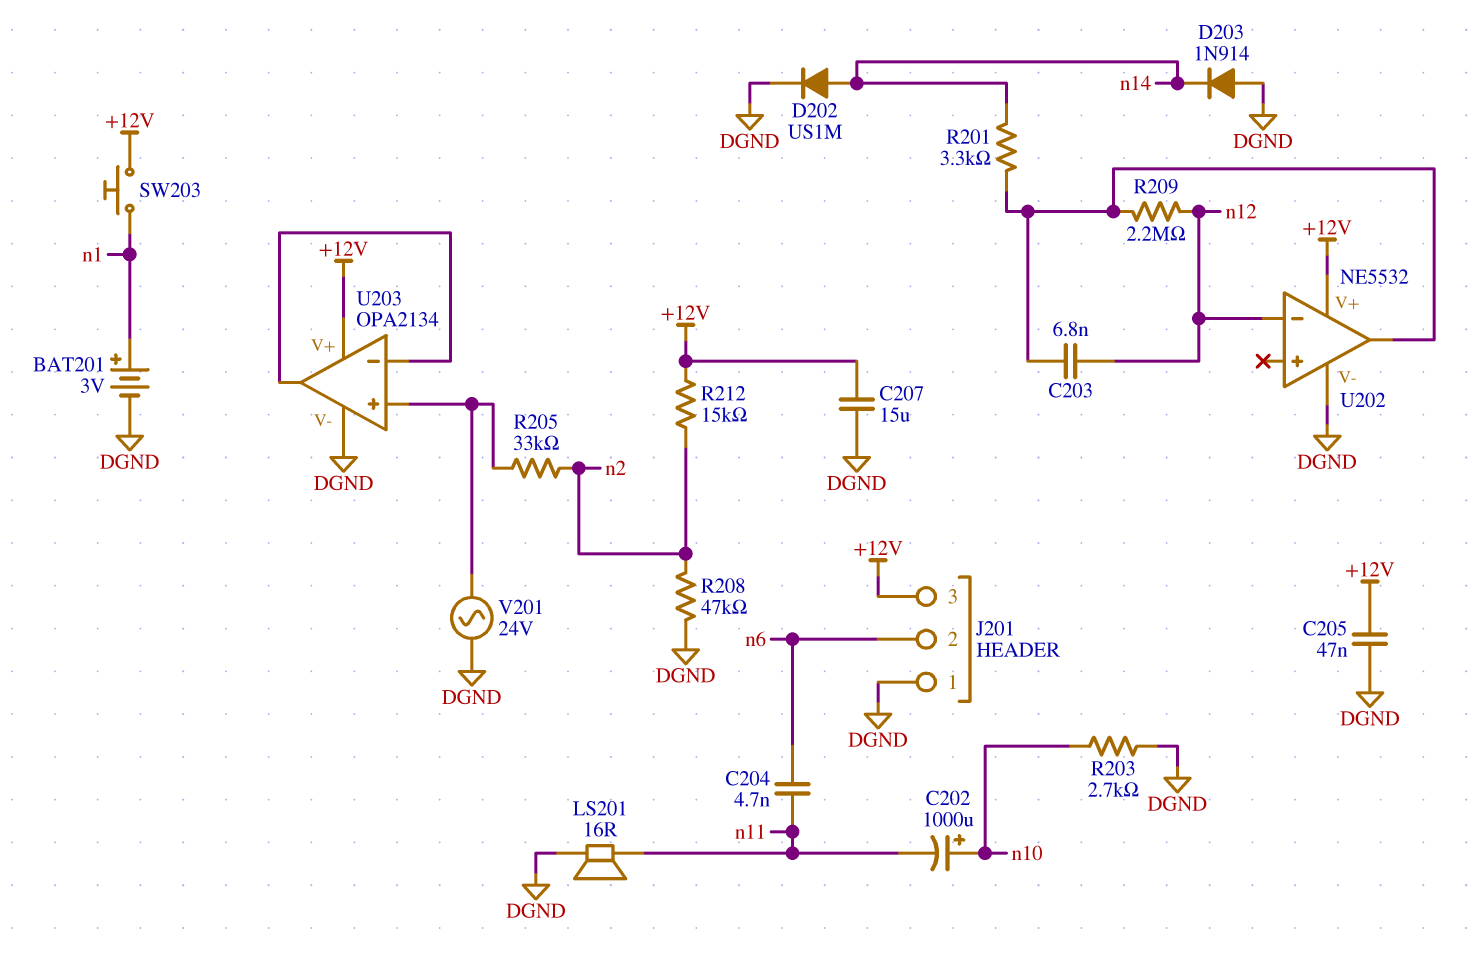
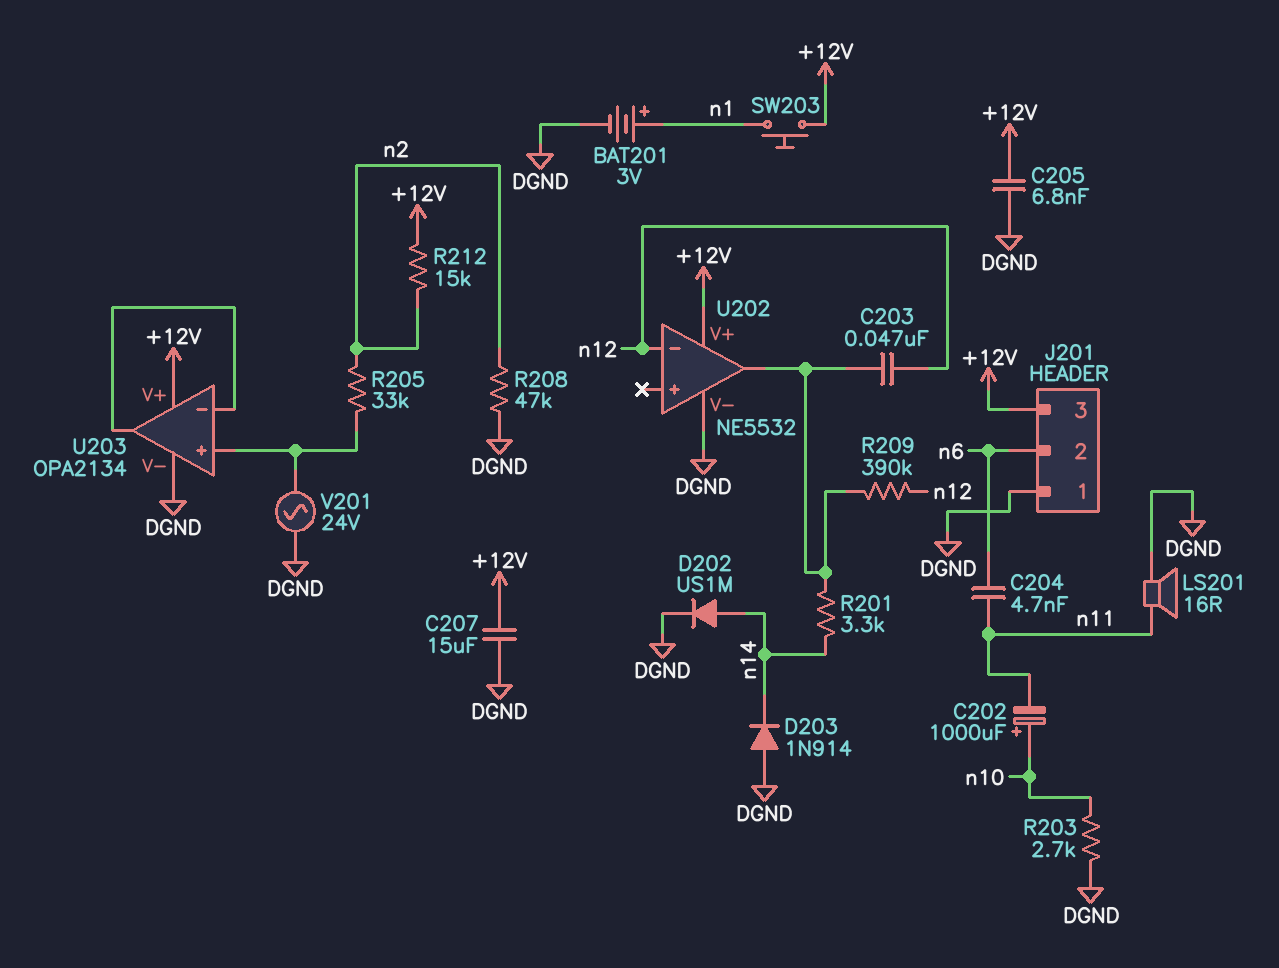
C203: 6.8nF (U202/out, n12) -> 47nF (U202/out, n12)
C205: 47nF (+12V, DGND) -> 6.8nF (+12V, DGND)
R209: 2.2M (U202/out, n12) -> 390k (U202/out, n12)

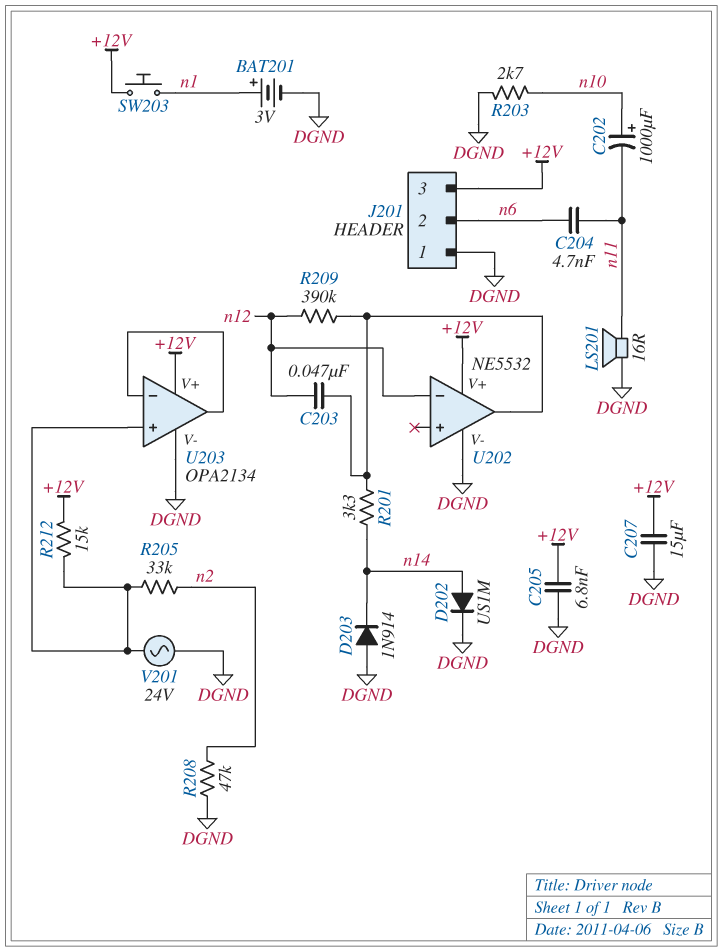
R212: 15k (+12V, n2) -> 15k (+12V, U203/in+)

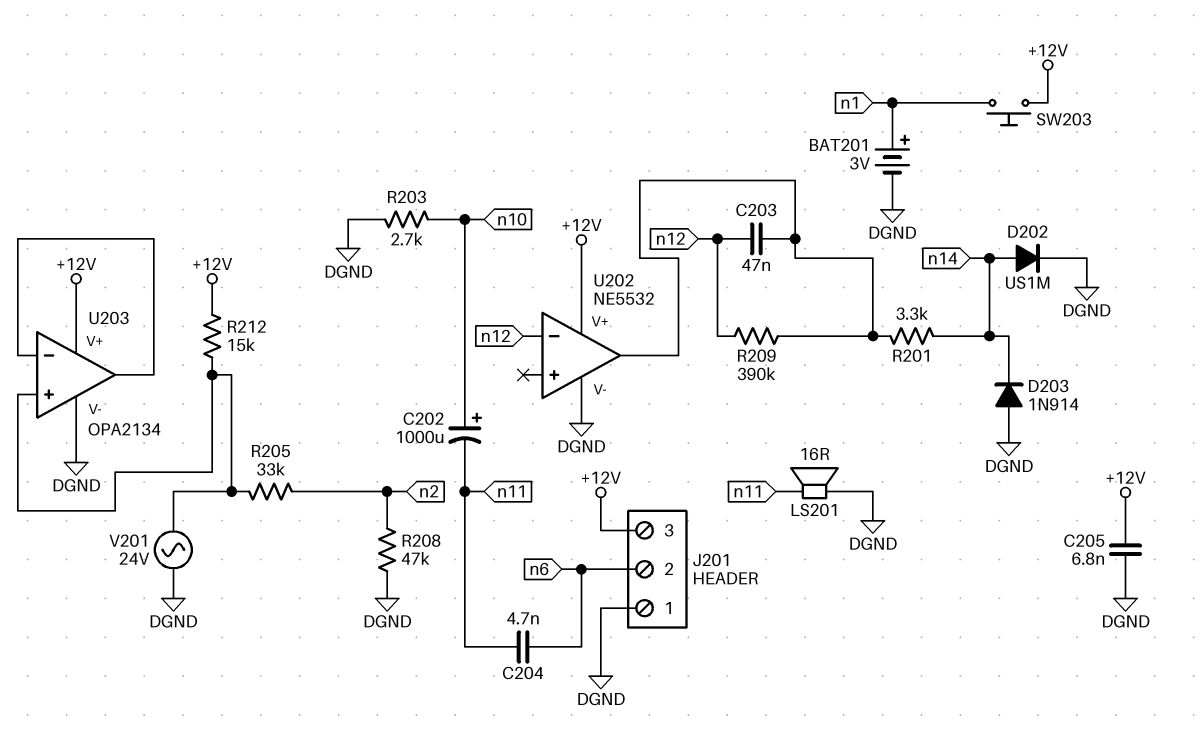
C207: 15uF (+12V, DGND) -> none

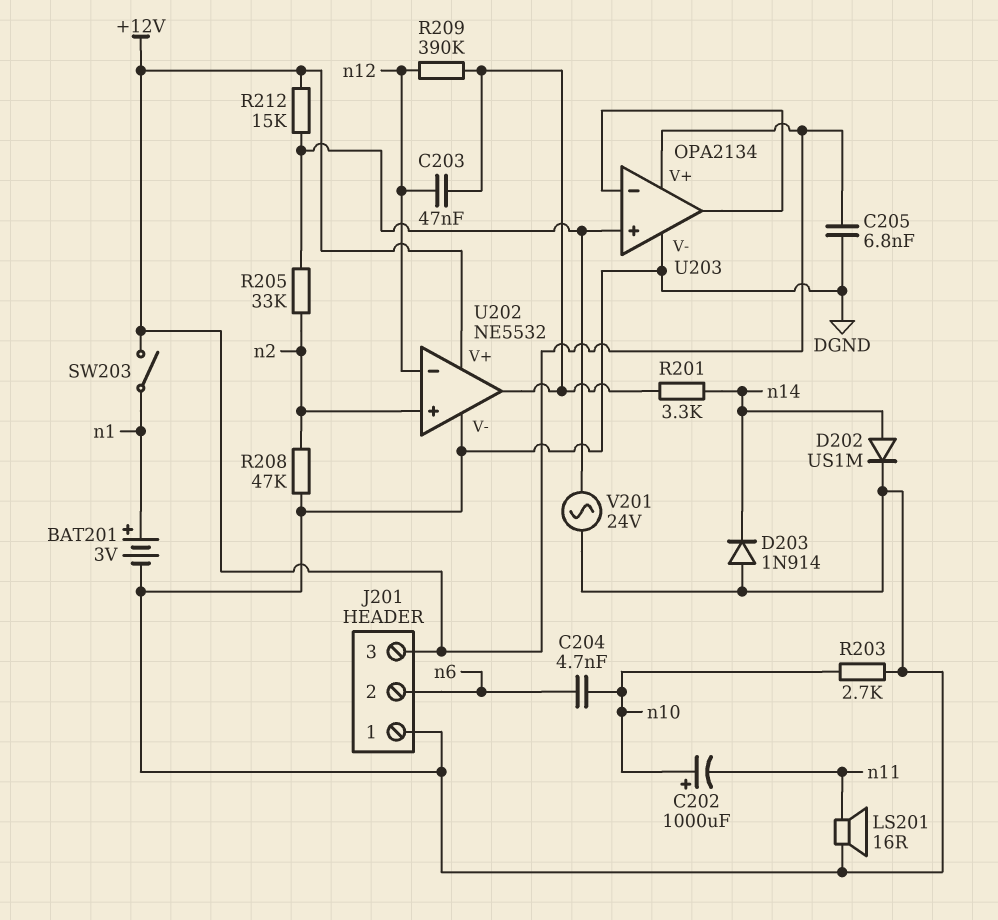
C204: 4.7nF (n6, n11) -> 4.7nF (n6, n10)
SW203: button (+12V, n1) -> switch (+12V, n1)
U202 pin in+: none -> n2

